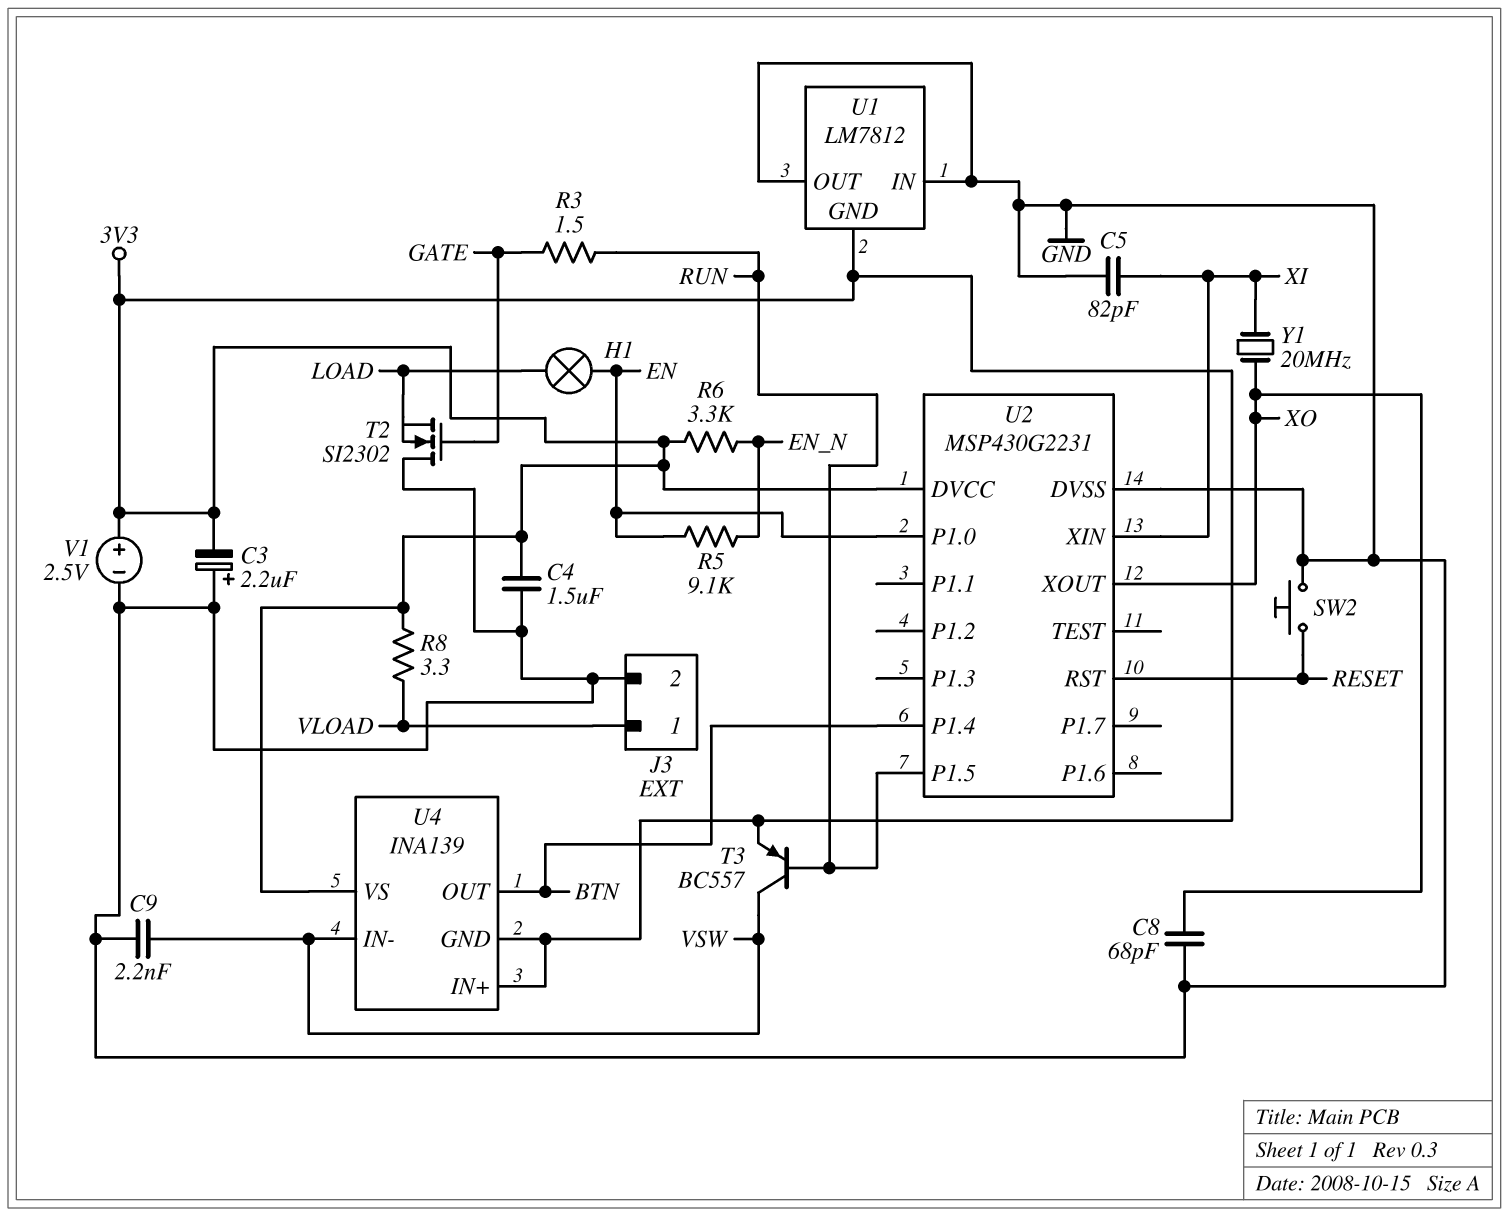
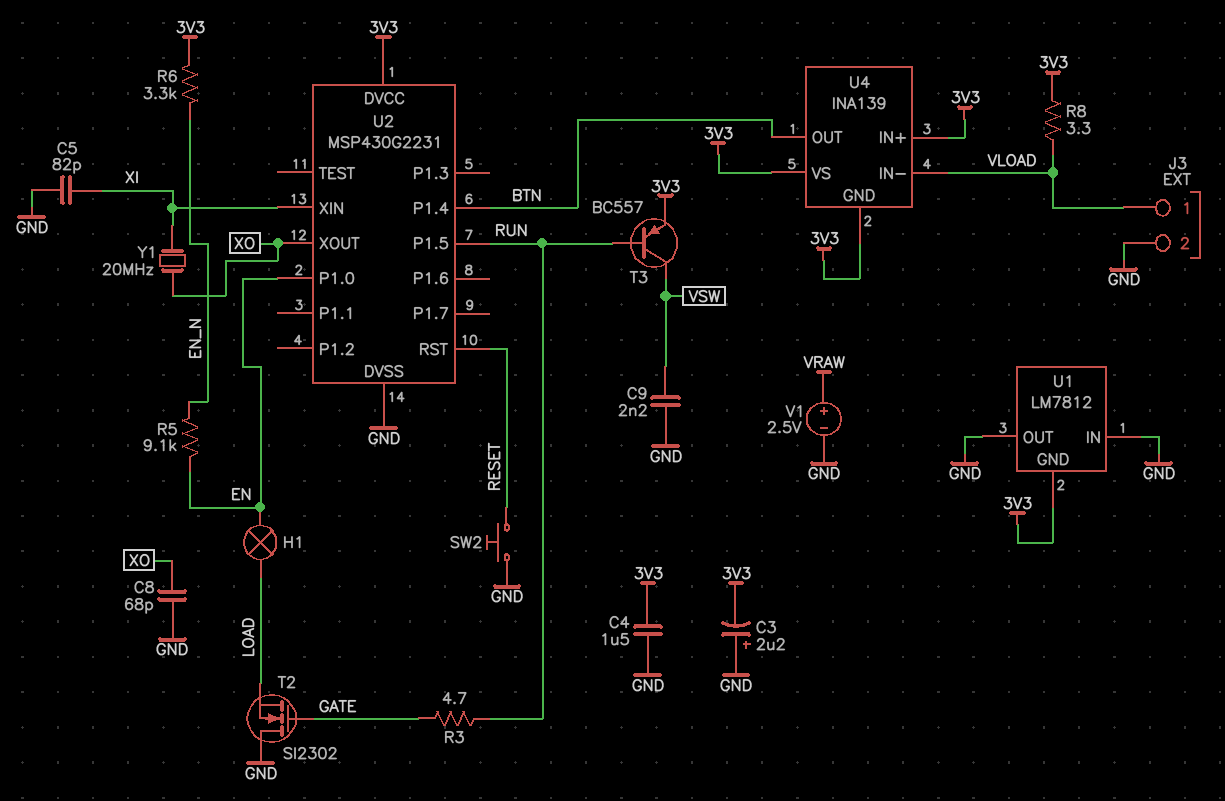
R3: 1.5 (GATE, RUN) -> 4.7 (GATE, RUN)
U4 pin IN-: VSW -> VLOAD
V1: 2.5V (plus 3V3, minus GND) -> 2.5V (plus VRAW, minus GND)

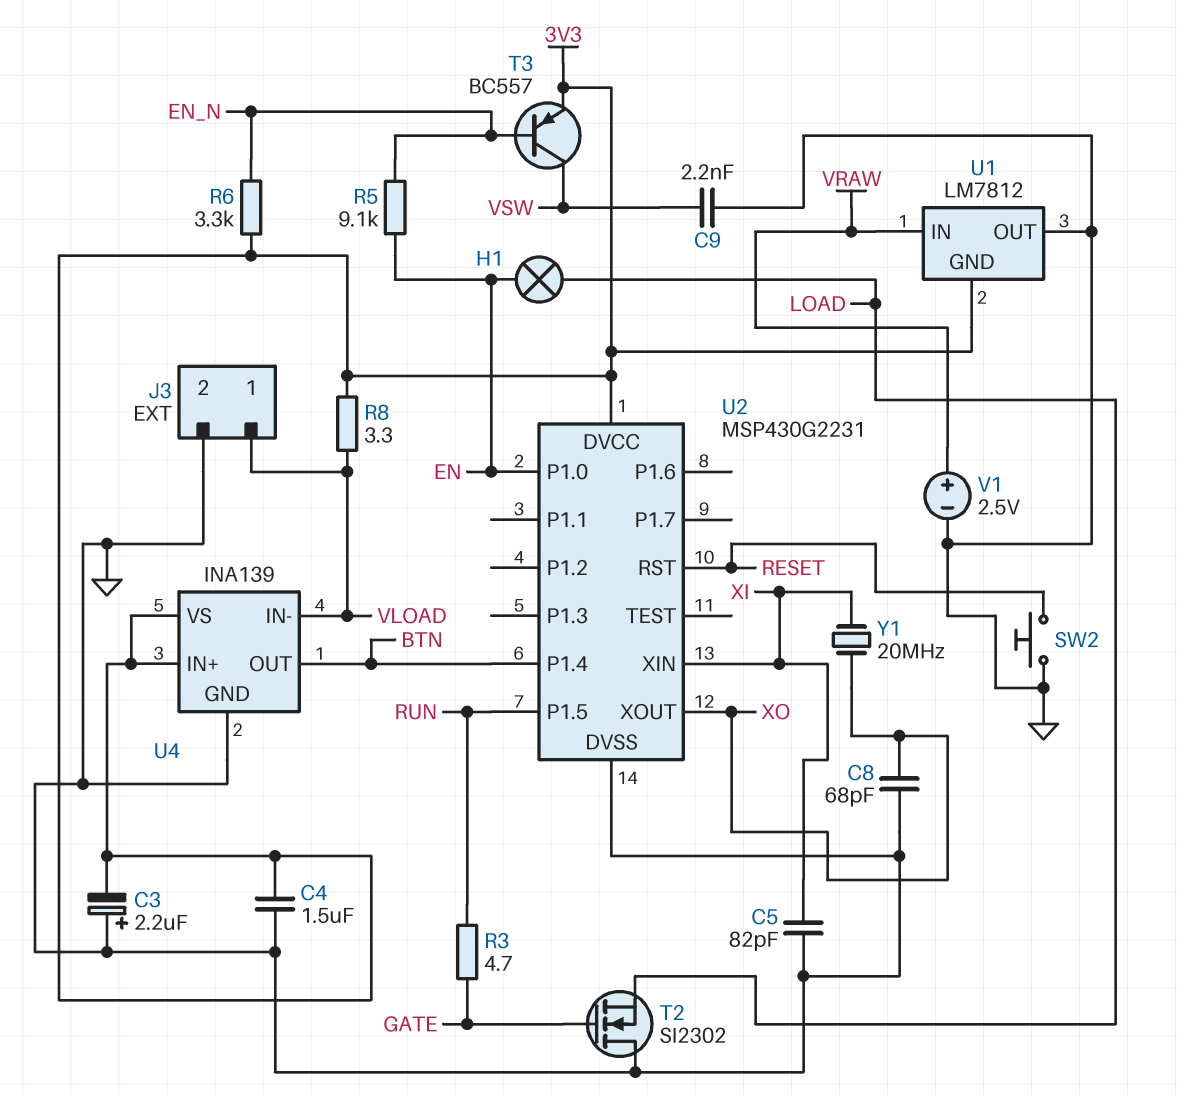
T3: PNP BC557 (B RUN, C VSW, E 3V3) -> PNP BC557 (B EN_N, C VSW, E 3V3)
U1 pin IN: GND -> VRAW
U4 pin GND: 3V3 -> GND

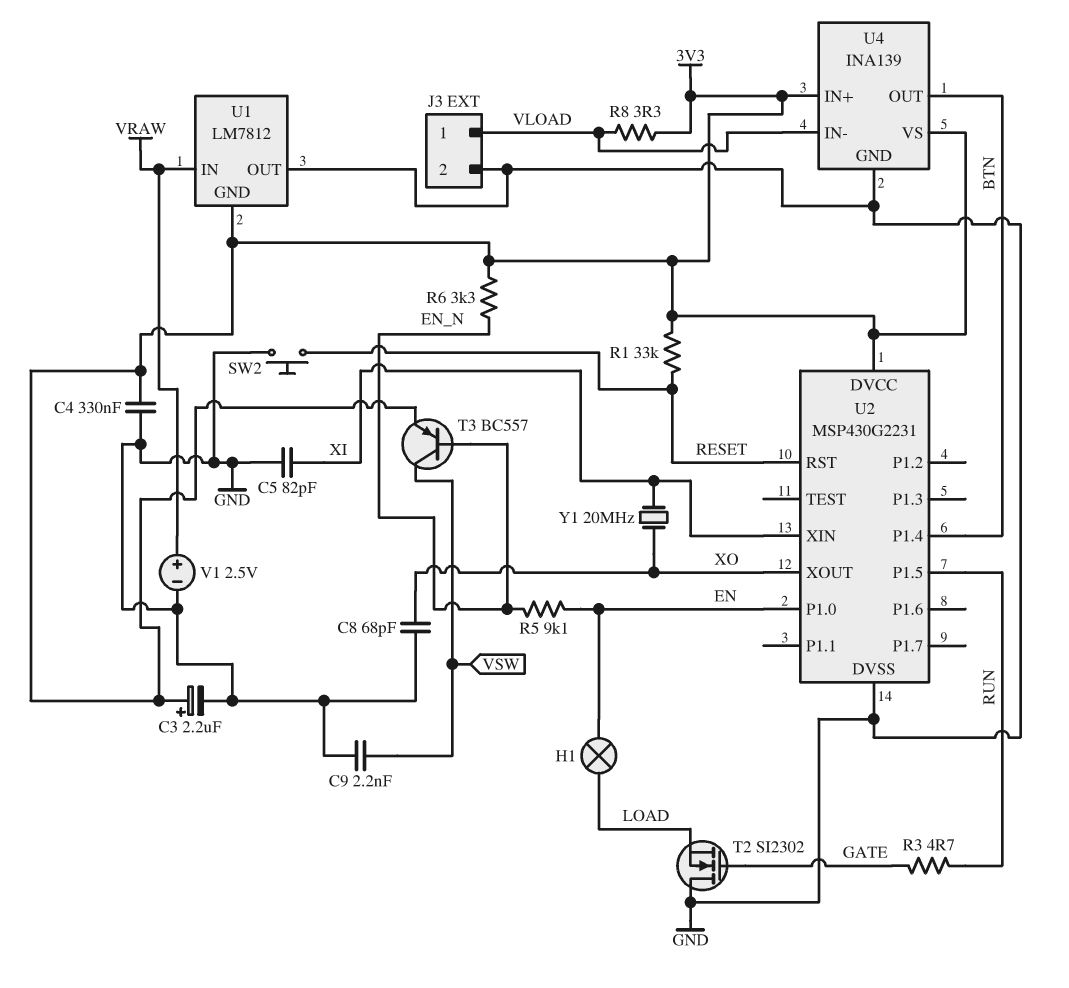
C3: 2.2uF (plus GND, minus 3V3) -> 2.2uF (plus 3V3, minus GND)
C4: 1.5uF (3V3, GND) -> 330nF (3V3, GND)
R1: none -> 33k (3V3, RESET)

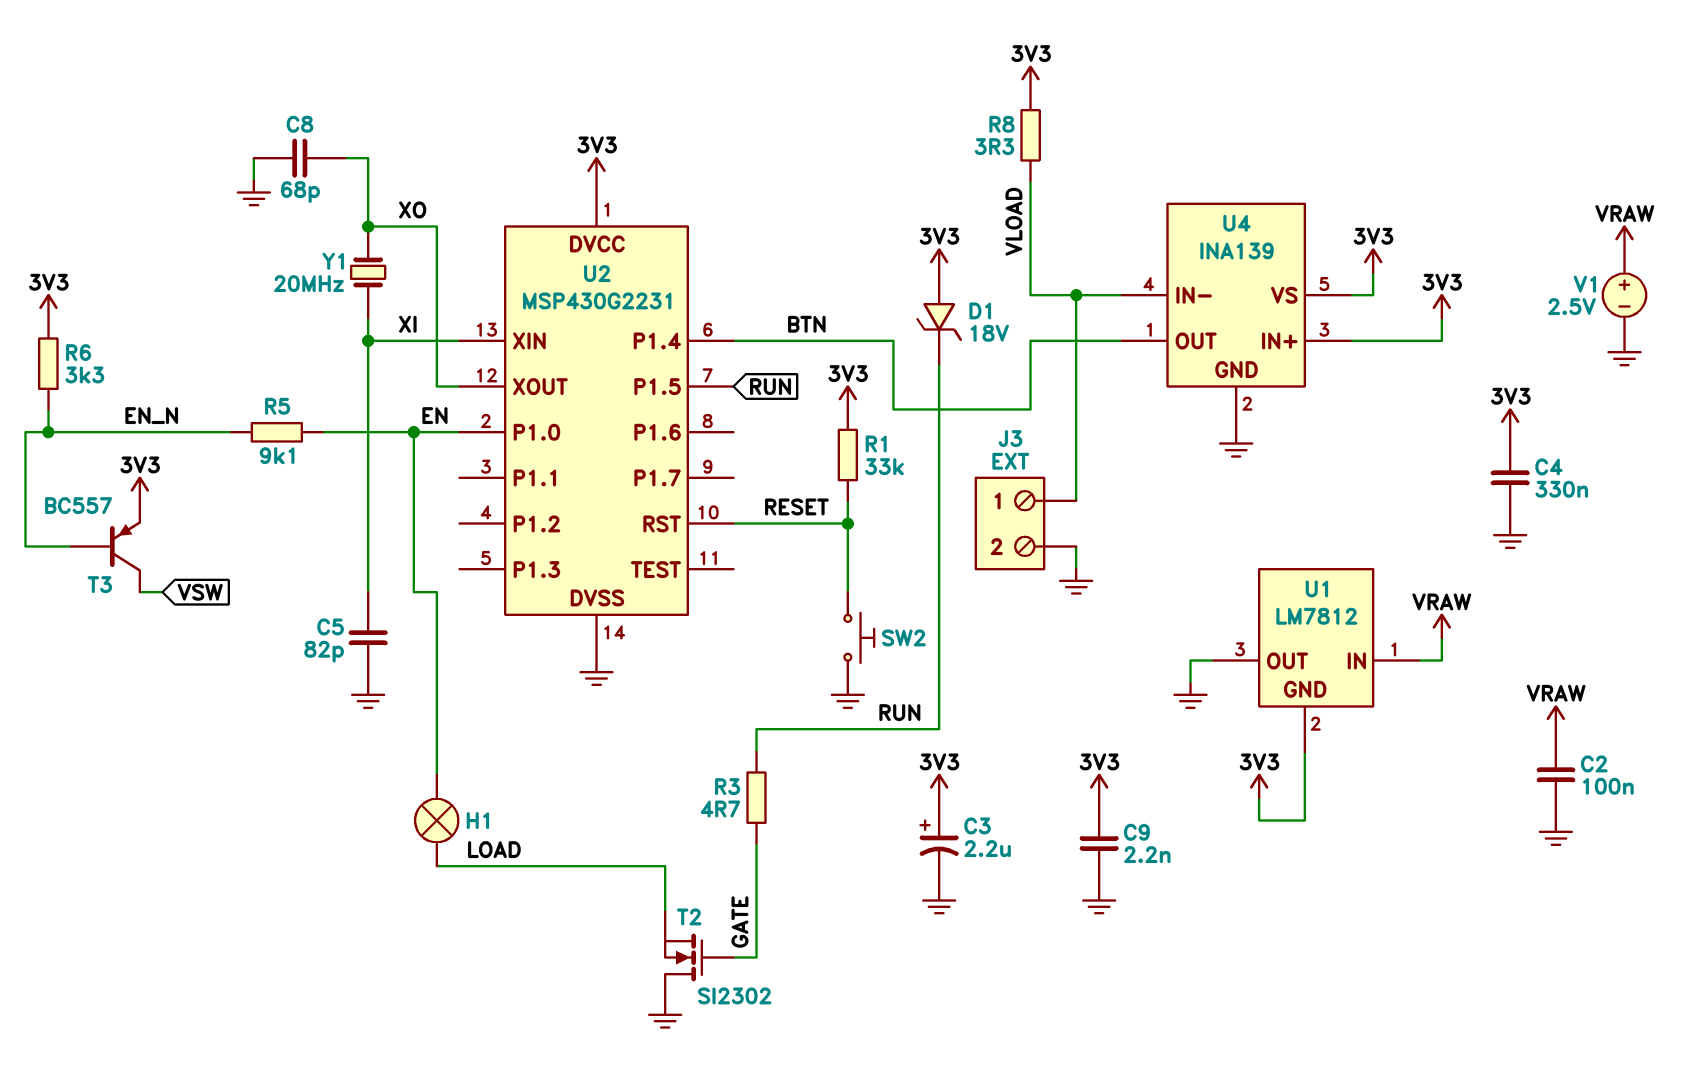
C2: none -> 100nF (GND, VRAW)
C9: 2.2nF (GND, VSW) -> 2.2nF (3V3, GND)
D1: none -> zener 18V (A 3V3, K RUN)

